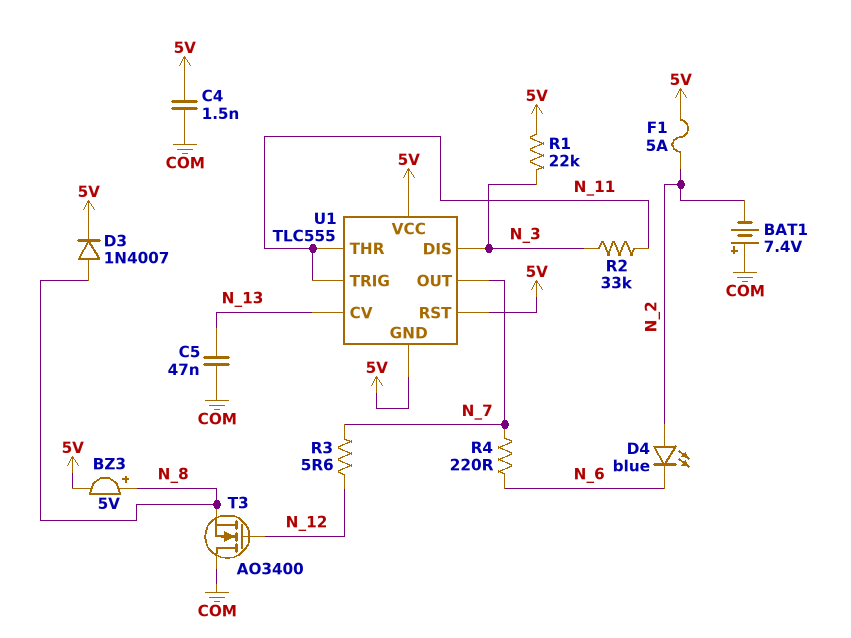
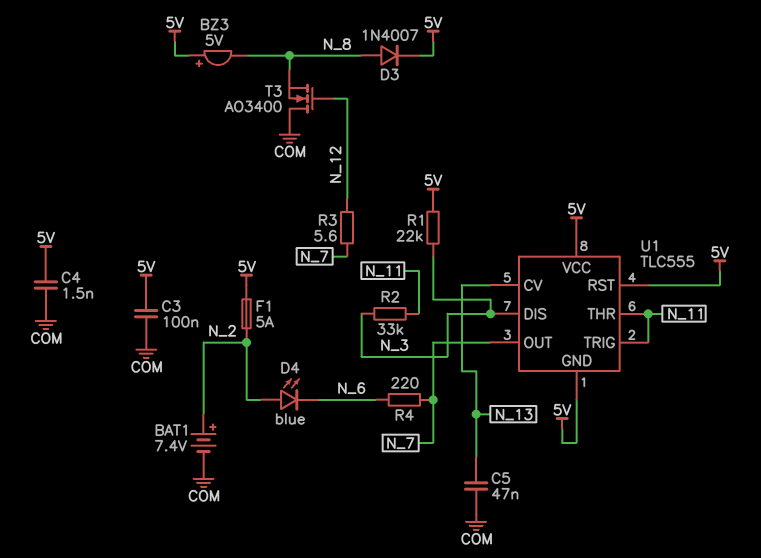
BAT1: 7.4V (plus COM, minus N_2) -> 7.4V (plus N_2, minus COM)
BZ3: buzzer 5V (plus N_8, minus 5V) -> buzzer 5V (plus 5V, minus N_8)
C3: none -> 100nF (5V, COM)

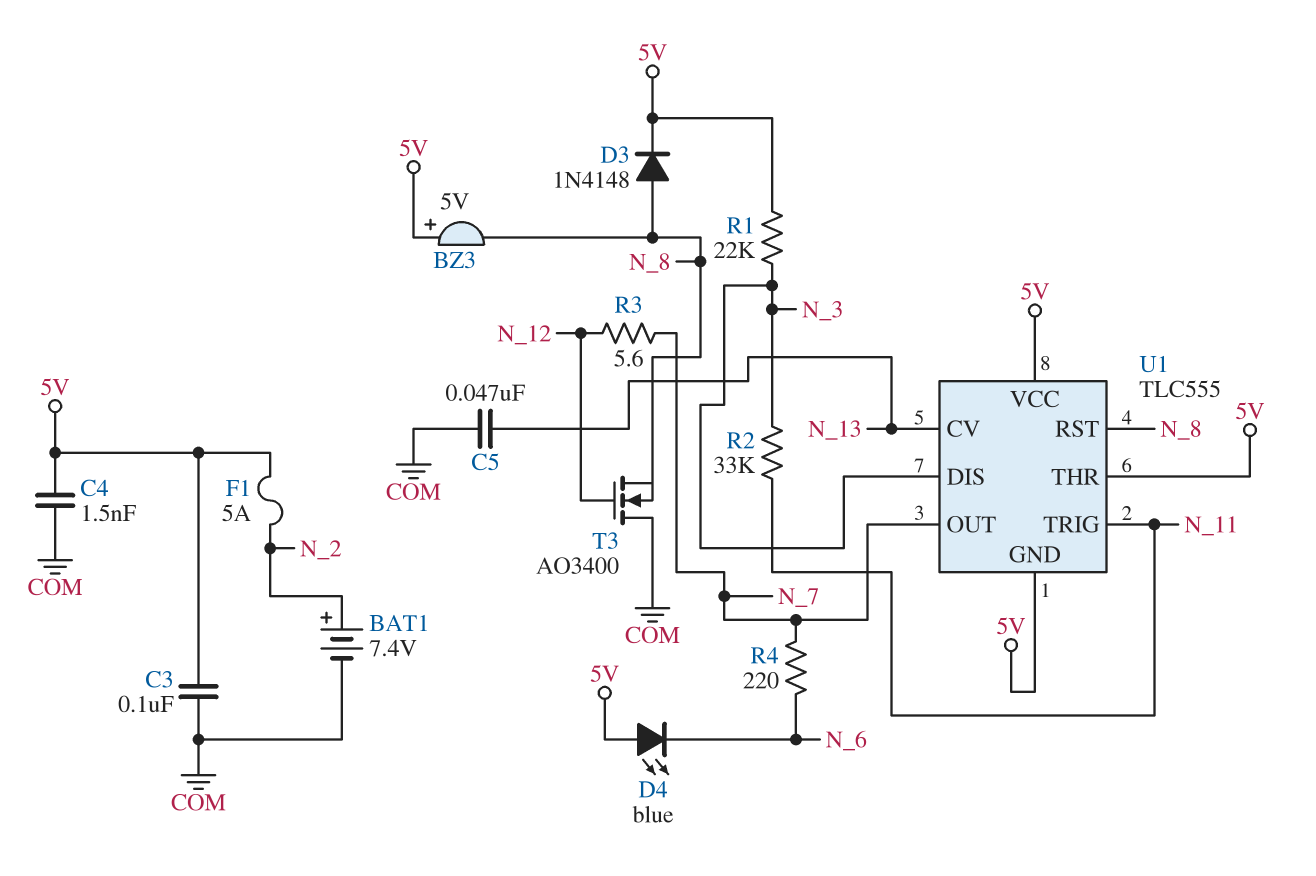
D3: diode 1N4007 (A N_8, K 5V) -> diode 1N4148 (A N_8, K 5V)
D4: LED blue (A N_2, K N_6) -> LED blue (A 5V, K N_6)
U1 pin RST: 5V -> N_8
U1 pin THR: N_11 -> 5V

